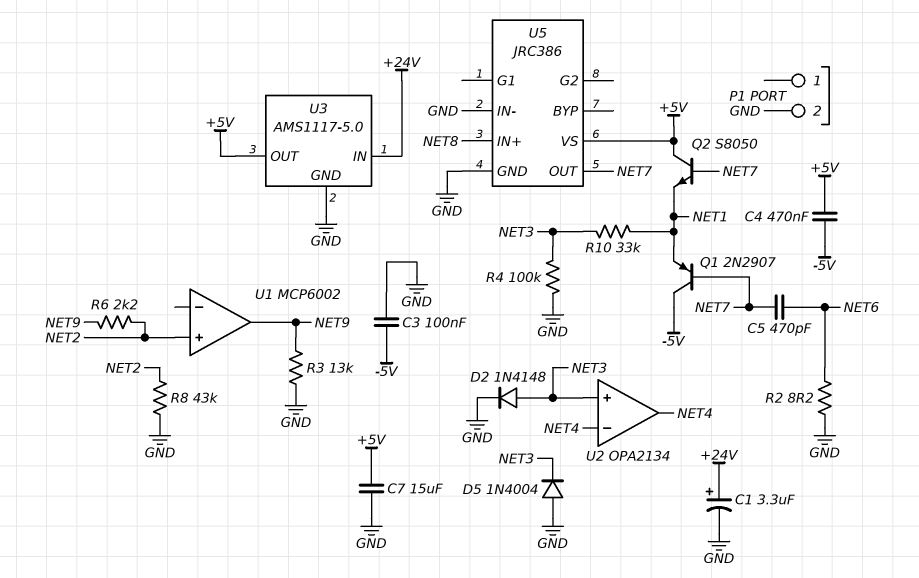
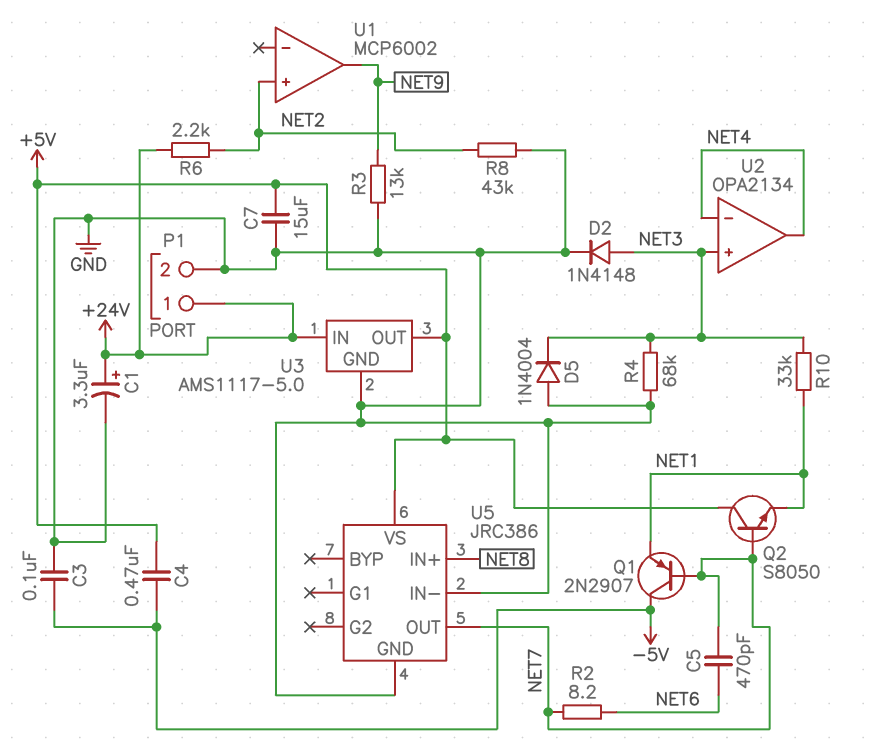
P1 pin 1: none -> +24V
R2: 8.2 (GND, NET6) -> 8.2 (NET6, NET7)
R4: 100k (GND, NET3) -> 68k (GND, NET3)
R6: 2.2k (NET2, NET9) -> 2.2k (+24V, NET2)

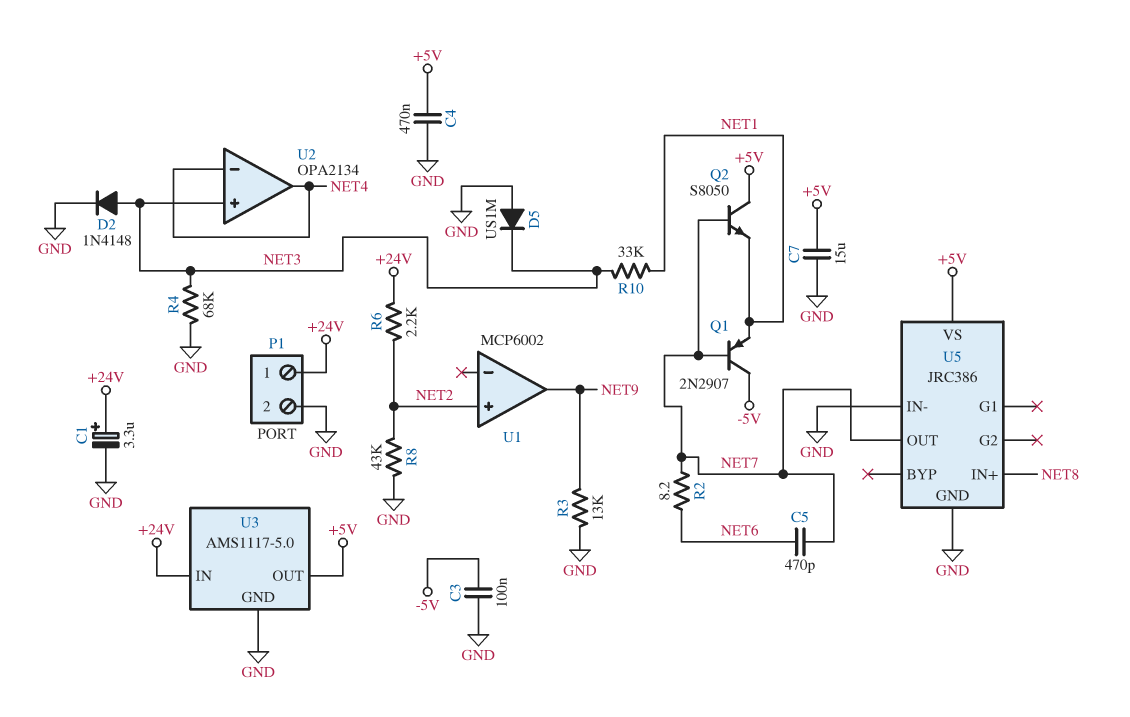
C4: 470nF (+5V, -5V) -> 470nF (+5V, GND)
D5: diode 1N4004 (A GND, K NET3) -> diode US1M (A GND, K NET3)

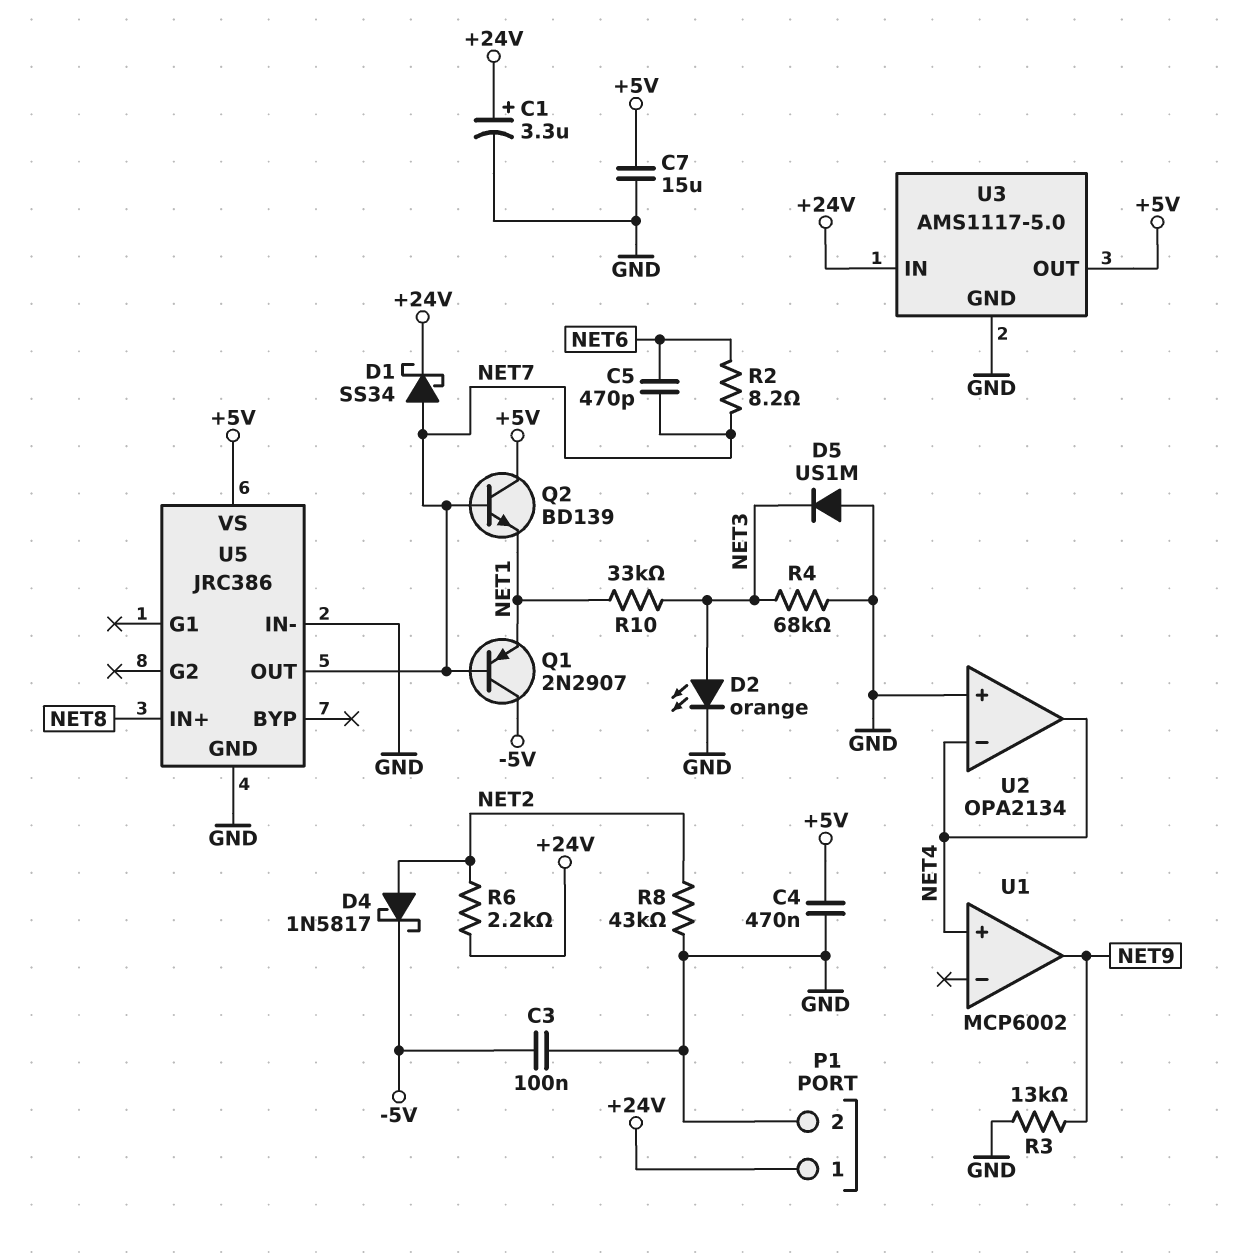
D1: none -> schottky SS34 (A NET7, K +24V)
D2: diode 1N4148 (A NET3, K GND) -> LED orange (A NET3, K GND)
D4: none -> schottky 1N5817 (A NET2, K -5V)
Q2: NPN S8050 (B NET7, C +5V, E NET1) -> NPN BD139 (B NET7, C +5V, E NET1)
U1 pin in+: NET2 -> NET4
U2 pin in+: NET3 -> GND

